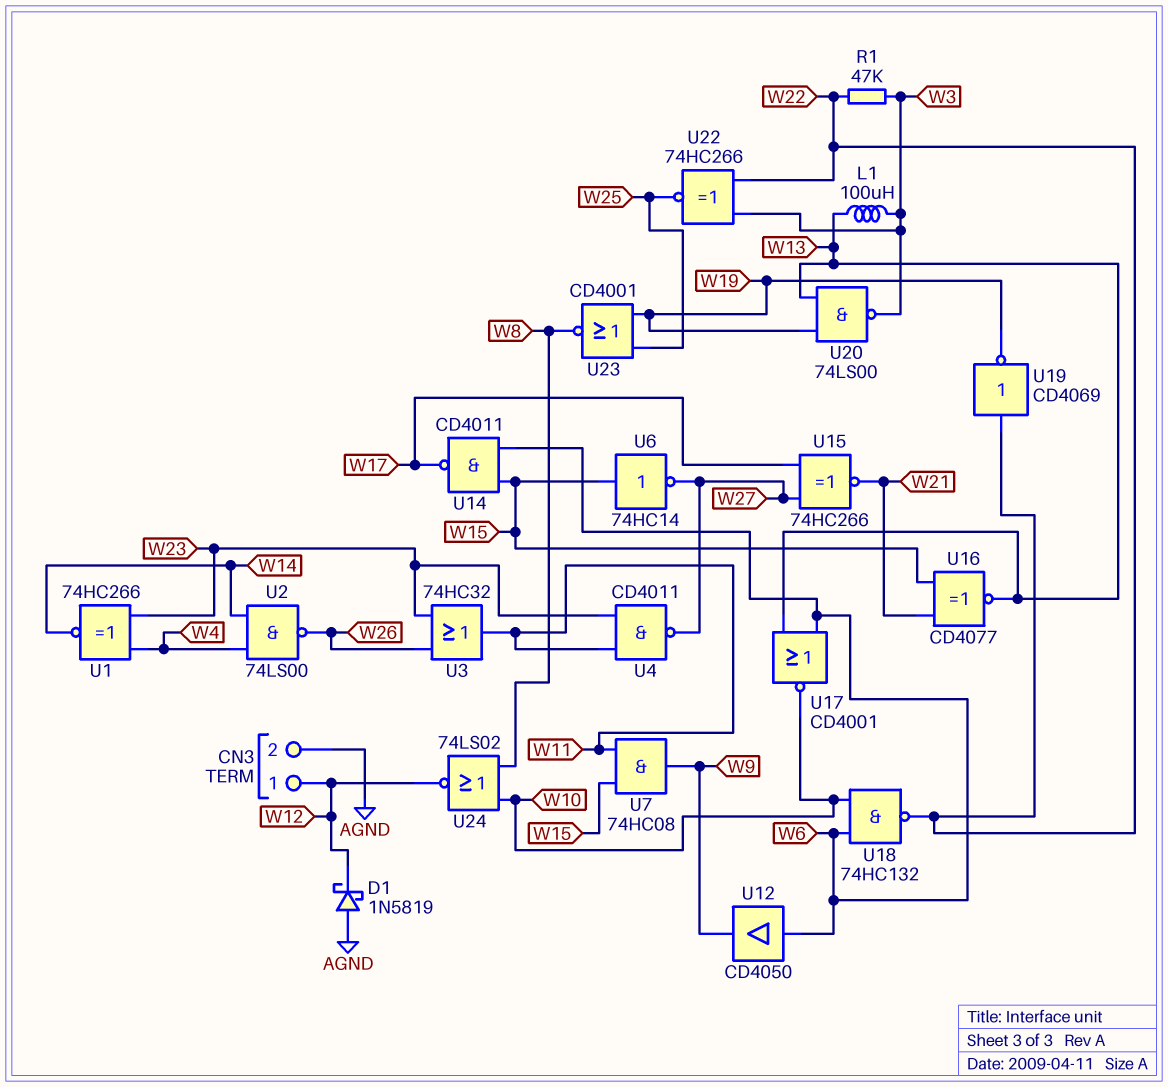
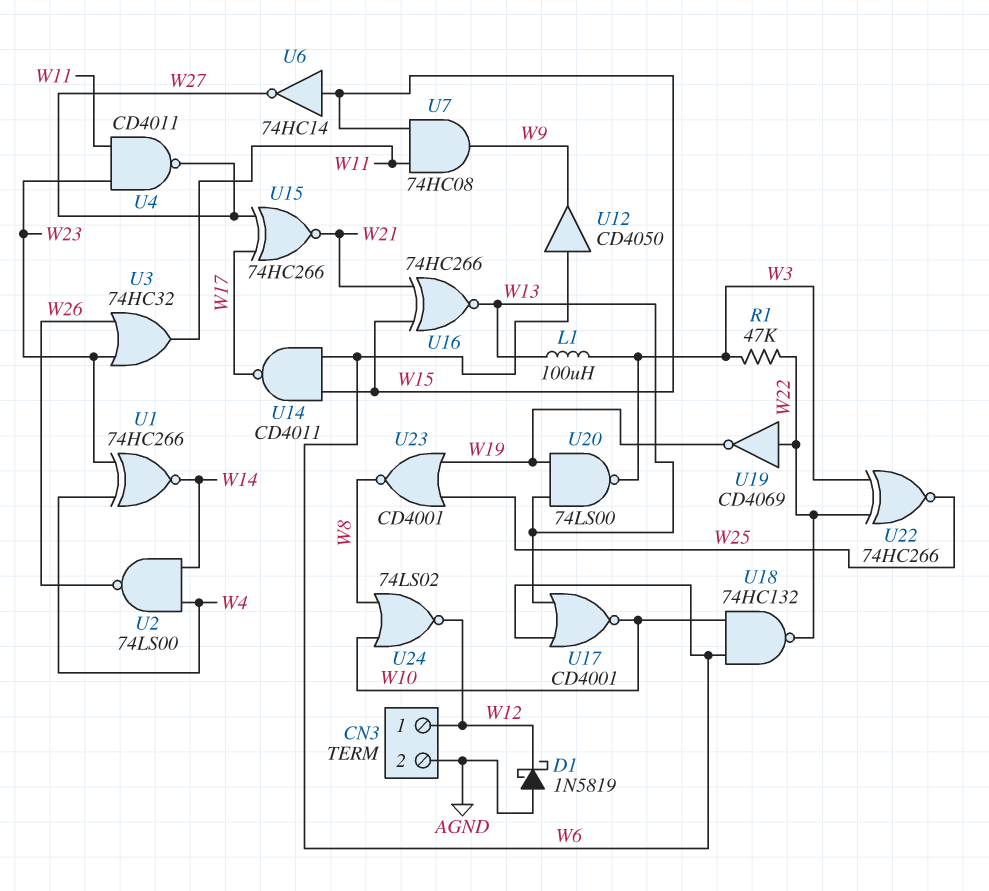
U16: XNOR CD4077 (in W15, in W21, out W13) -> XNOR 74HC266 (in W15, in W21, out W13)

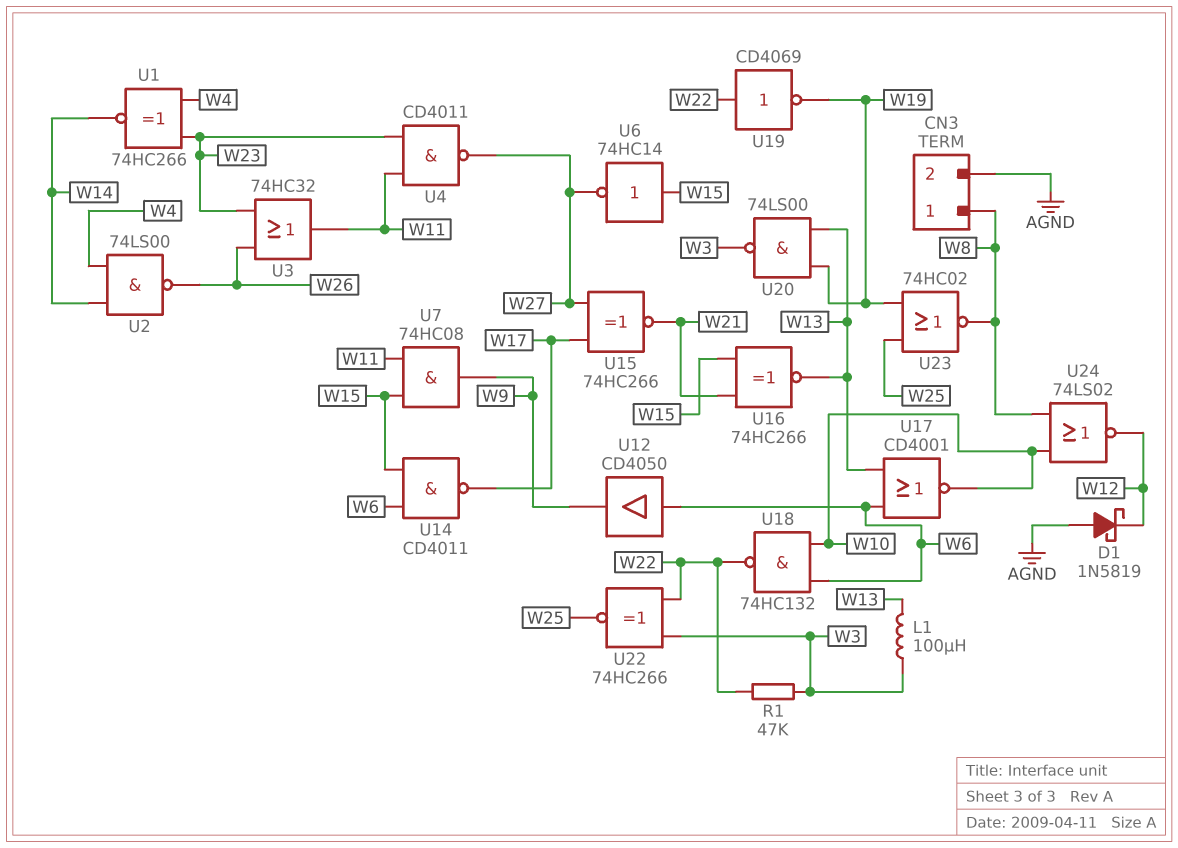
CN3 pin 1: W12 -> W8
U23: NOR CD4001 (in W19, in W25, out W8) -> NOR 74HC02 (in W19, in W25, out W8)

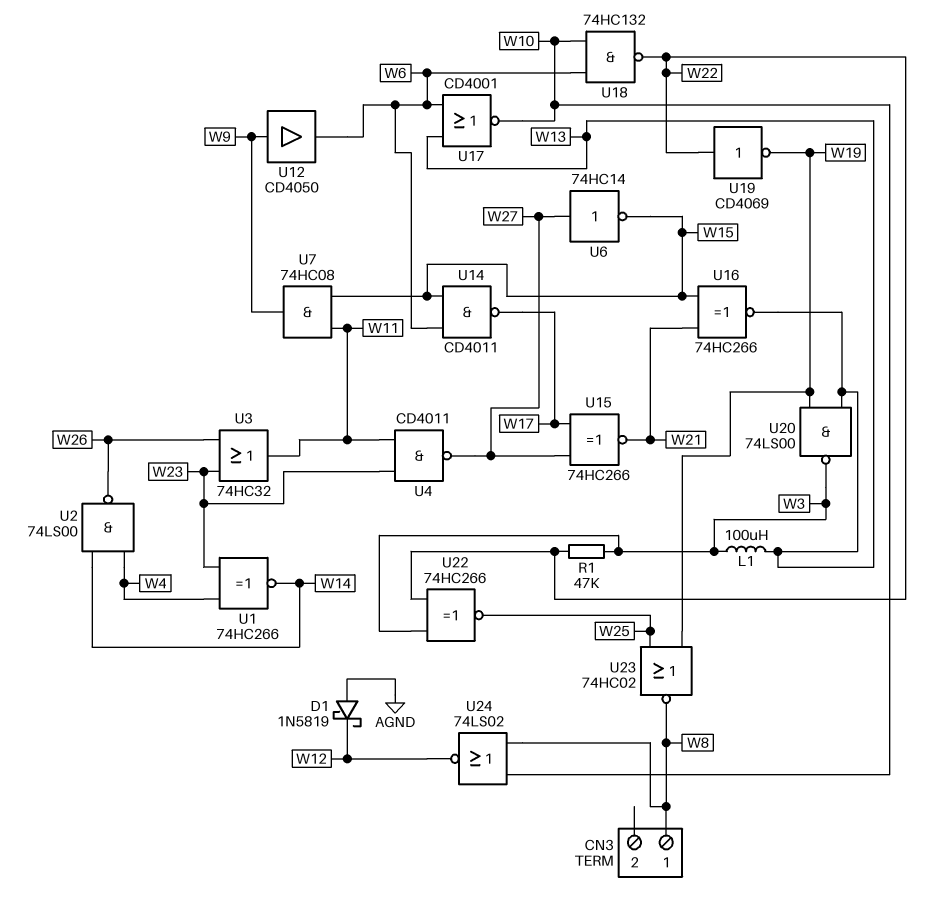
CN3 pin 2: AGND -> none
U6: NOT 74HC14 (in W15, out W27) -> NOT 74HC14 (in W27, out W15)
U12: buffer CD4050 (in W6, out W9) -> buffer CD4050 (in W9, out W6)

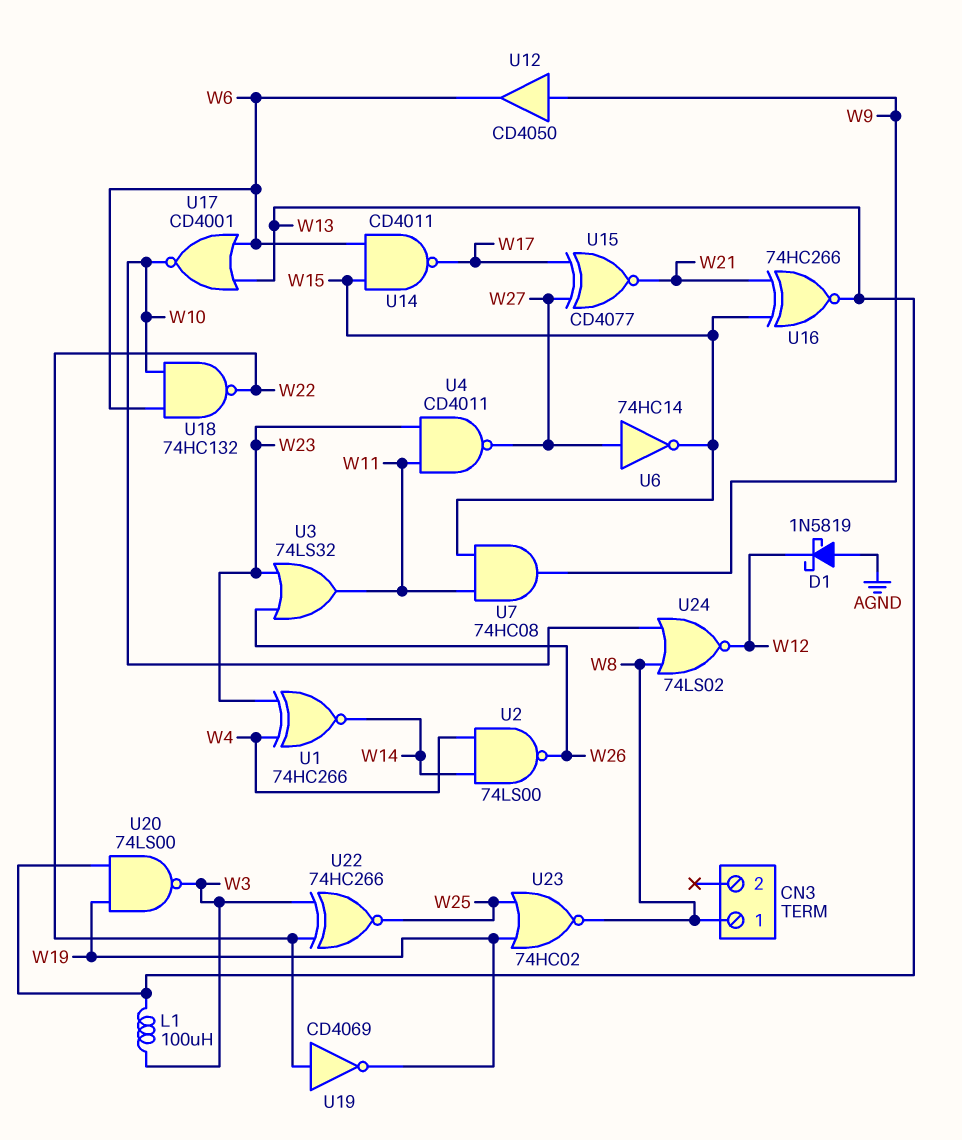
R1: 47k (W3, W22) -> none
U3: OR 74HC32 (in W23, in W26, out W11) -> OR 74LS32 (in W23, in W26, out W11)
U15: XNOR 74HC266 (in W17, in W27, out W21) -> XNOR CD4077 (in W17, in W27, out W21)

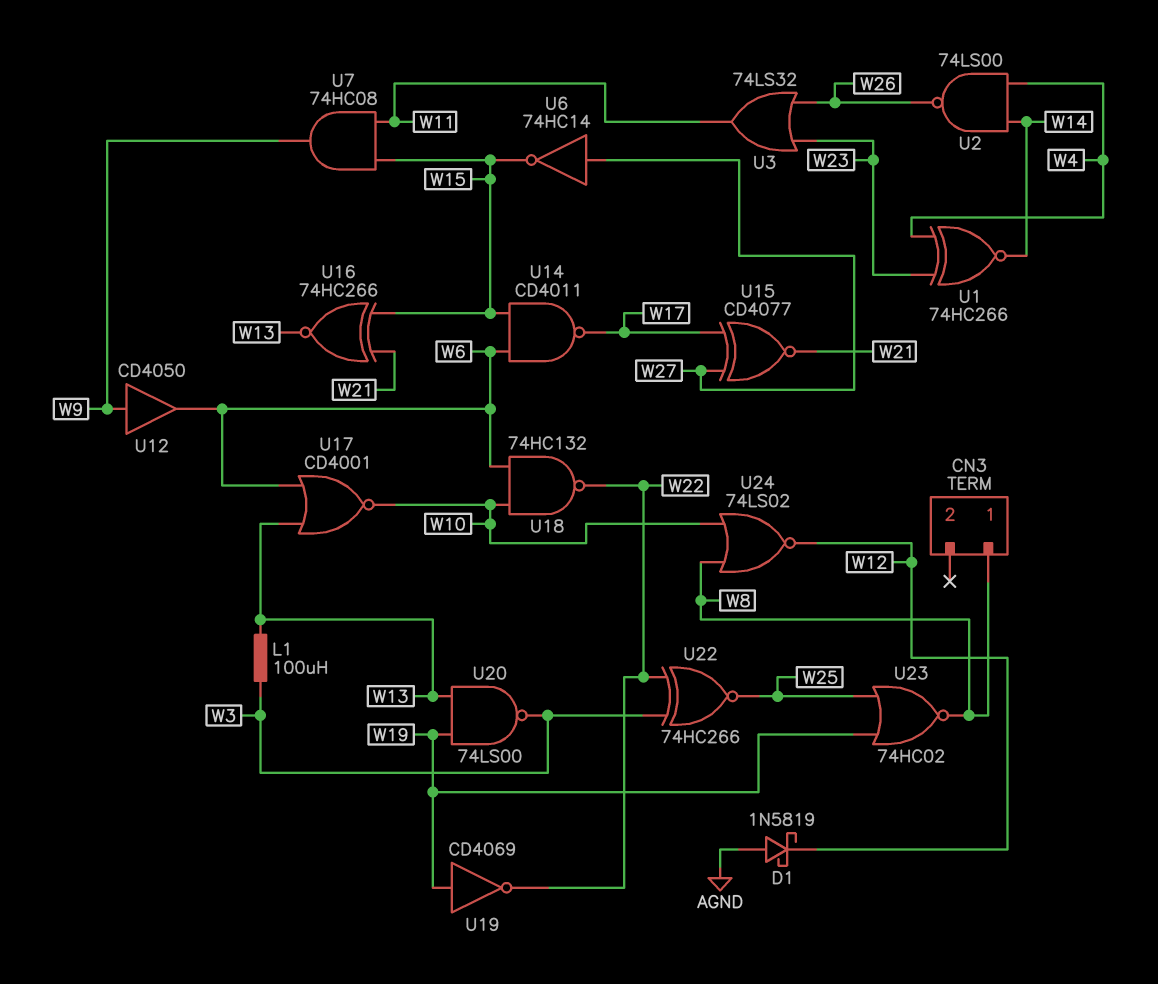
U4: NAND CD4011 (in W11, in W23, out W27) -> none
U19: NOT CD4069 (in W22, out W19) -> NOT CD4069 (in W19, out W22)

